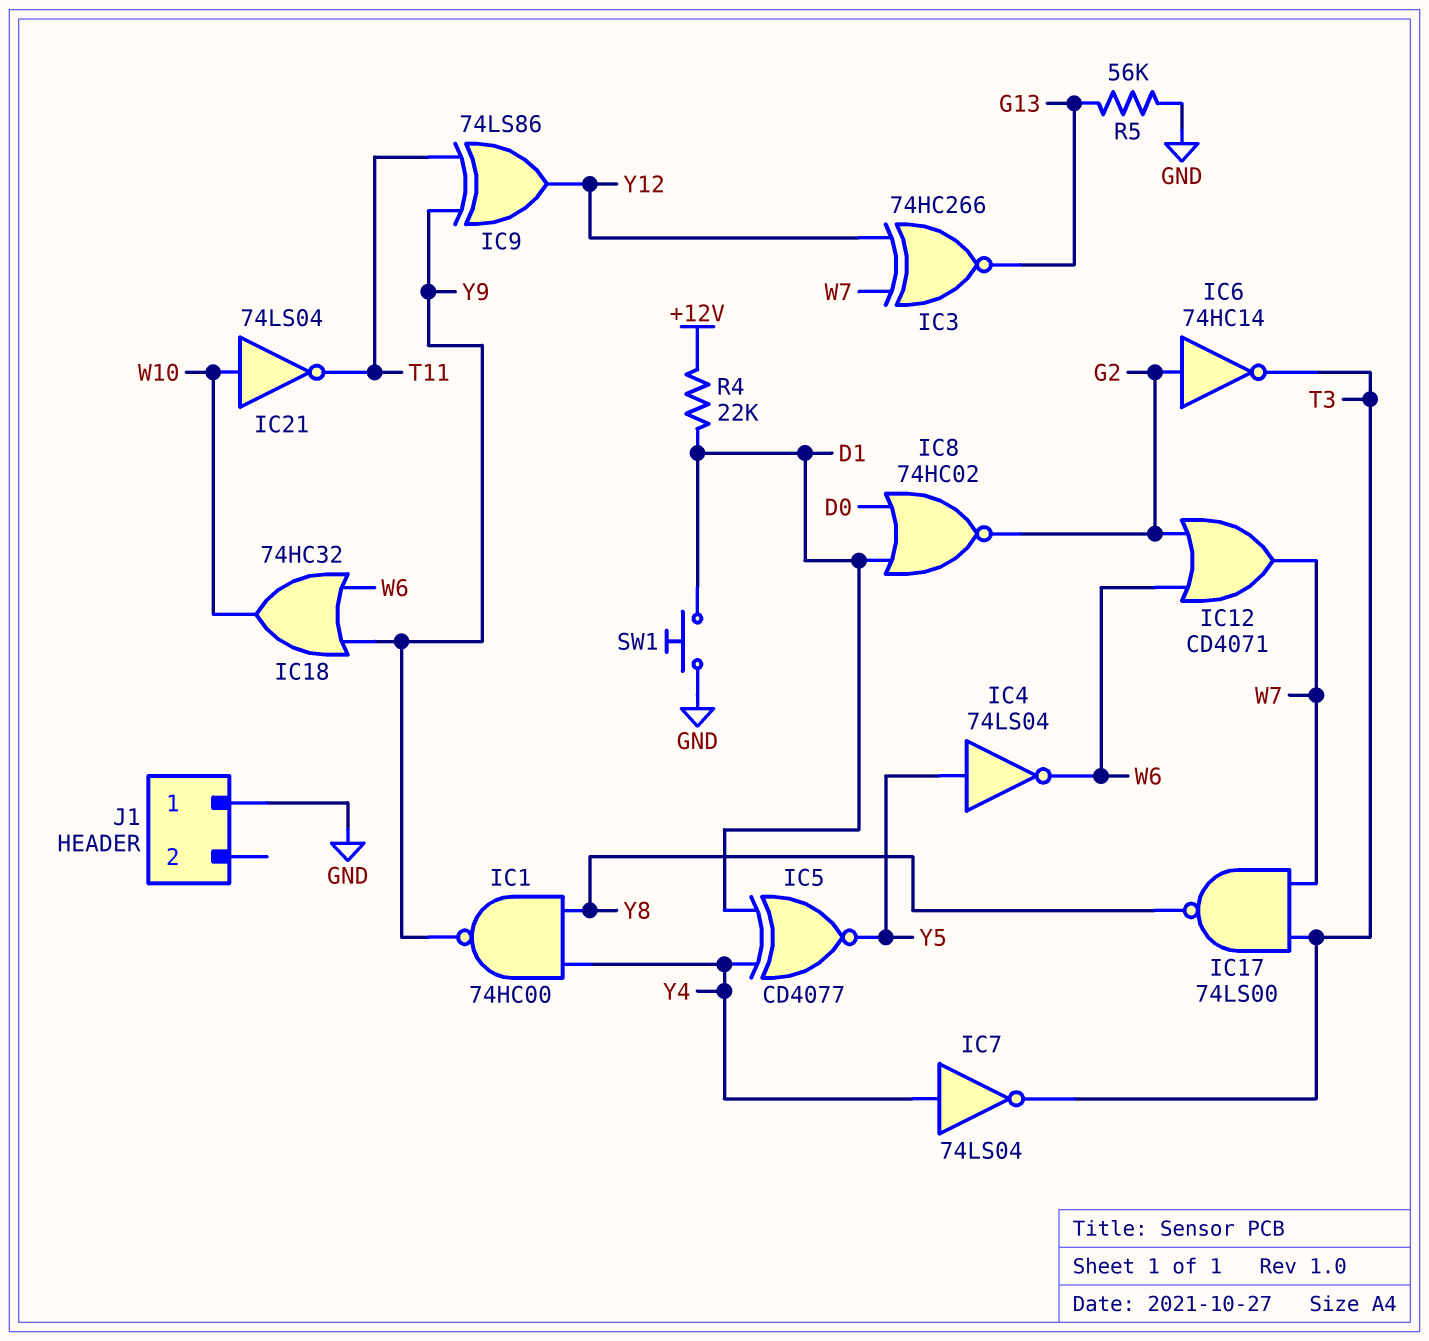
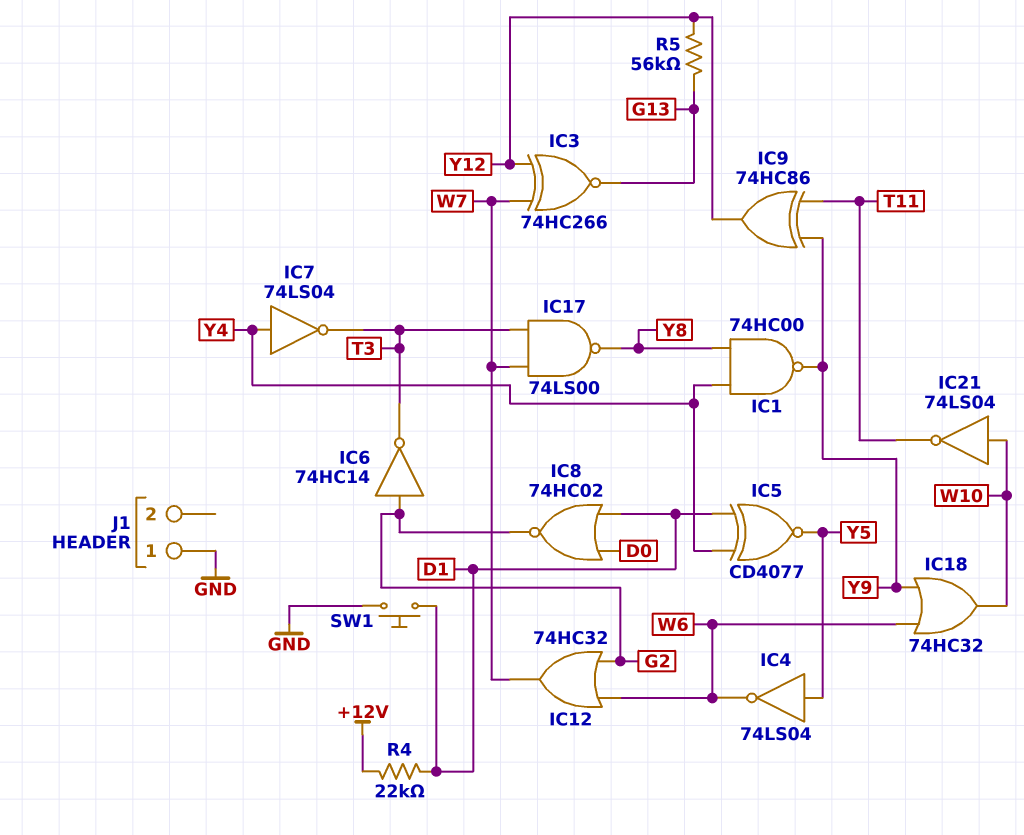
IC9: XOR 74LS86 (in T11, in Y9, out Y12) -> XOR 74HC86 (in T11, in Y9, out Y12)
IC12: OR CD4071 (in G2, in W6, out W7) -> OR 74HC32 (in G2, in W6, out W7)
R5: 56k (G13, GND) -> 56k (G13, Y12)

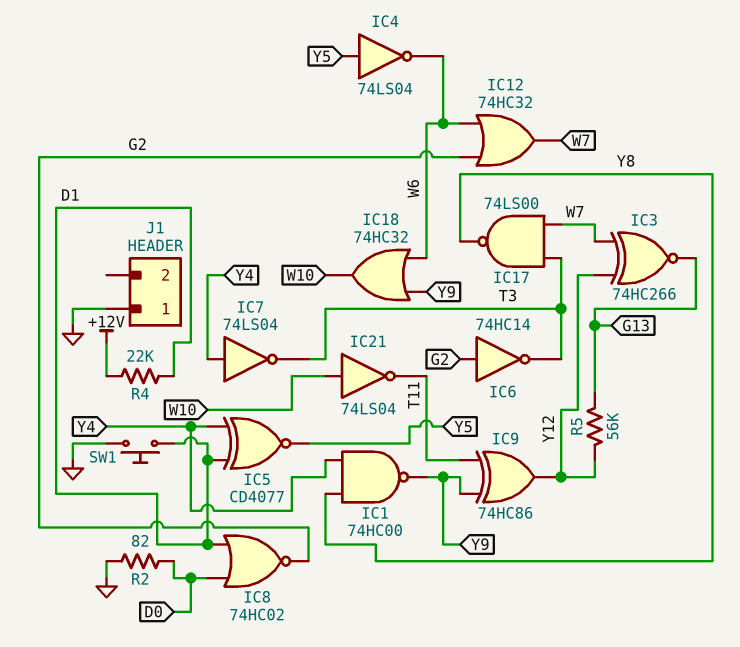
R2: none -> 82 (D0, GND)

